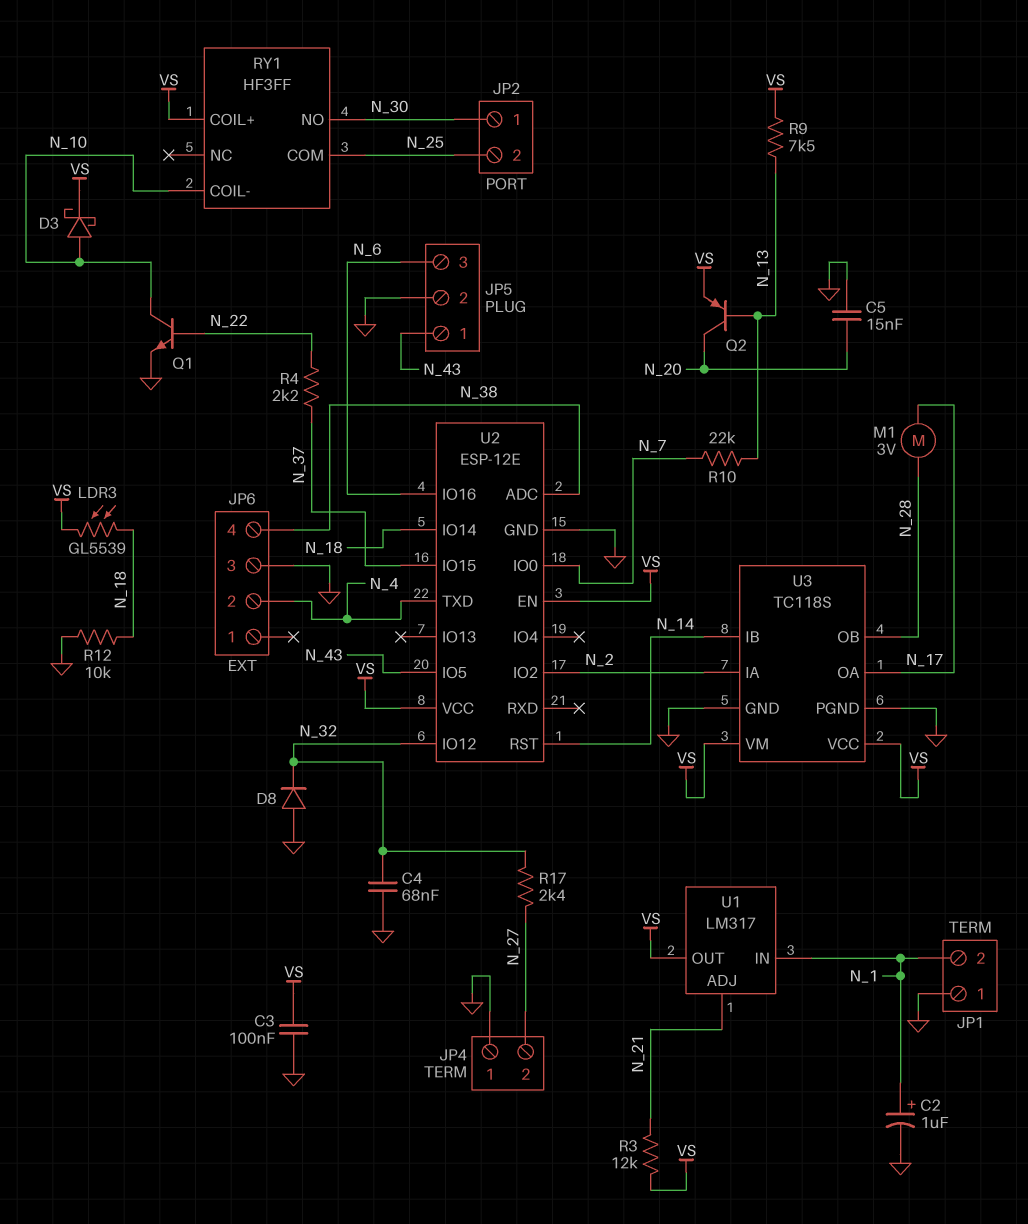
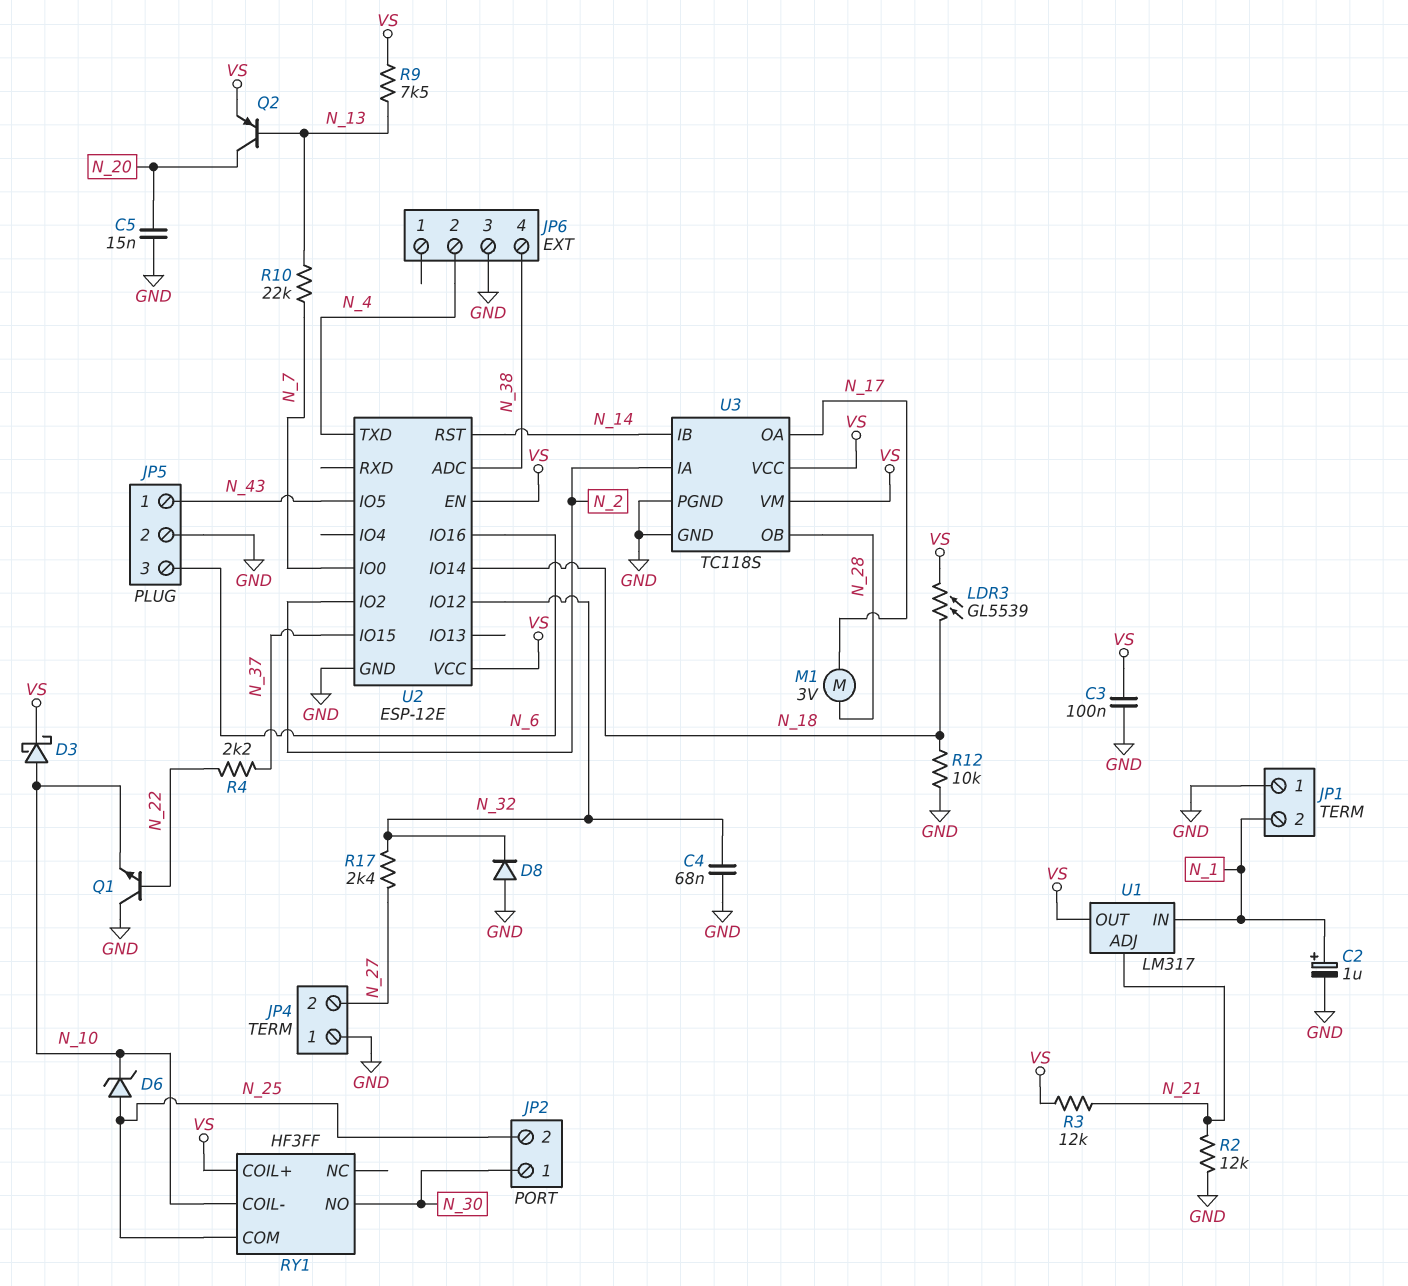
D6: none -> zener (A N_25, K N_10)
Q1: NPN (B N_22, C N_10, E GND) -> NPN (B N_22, C GND, E N_10)
R2: none -> 12k (GND, N_21)

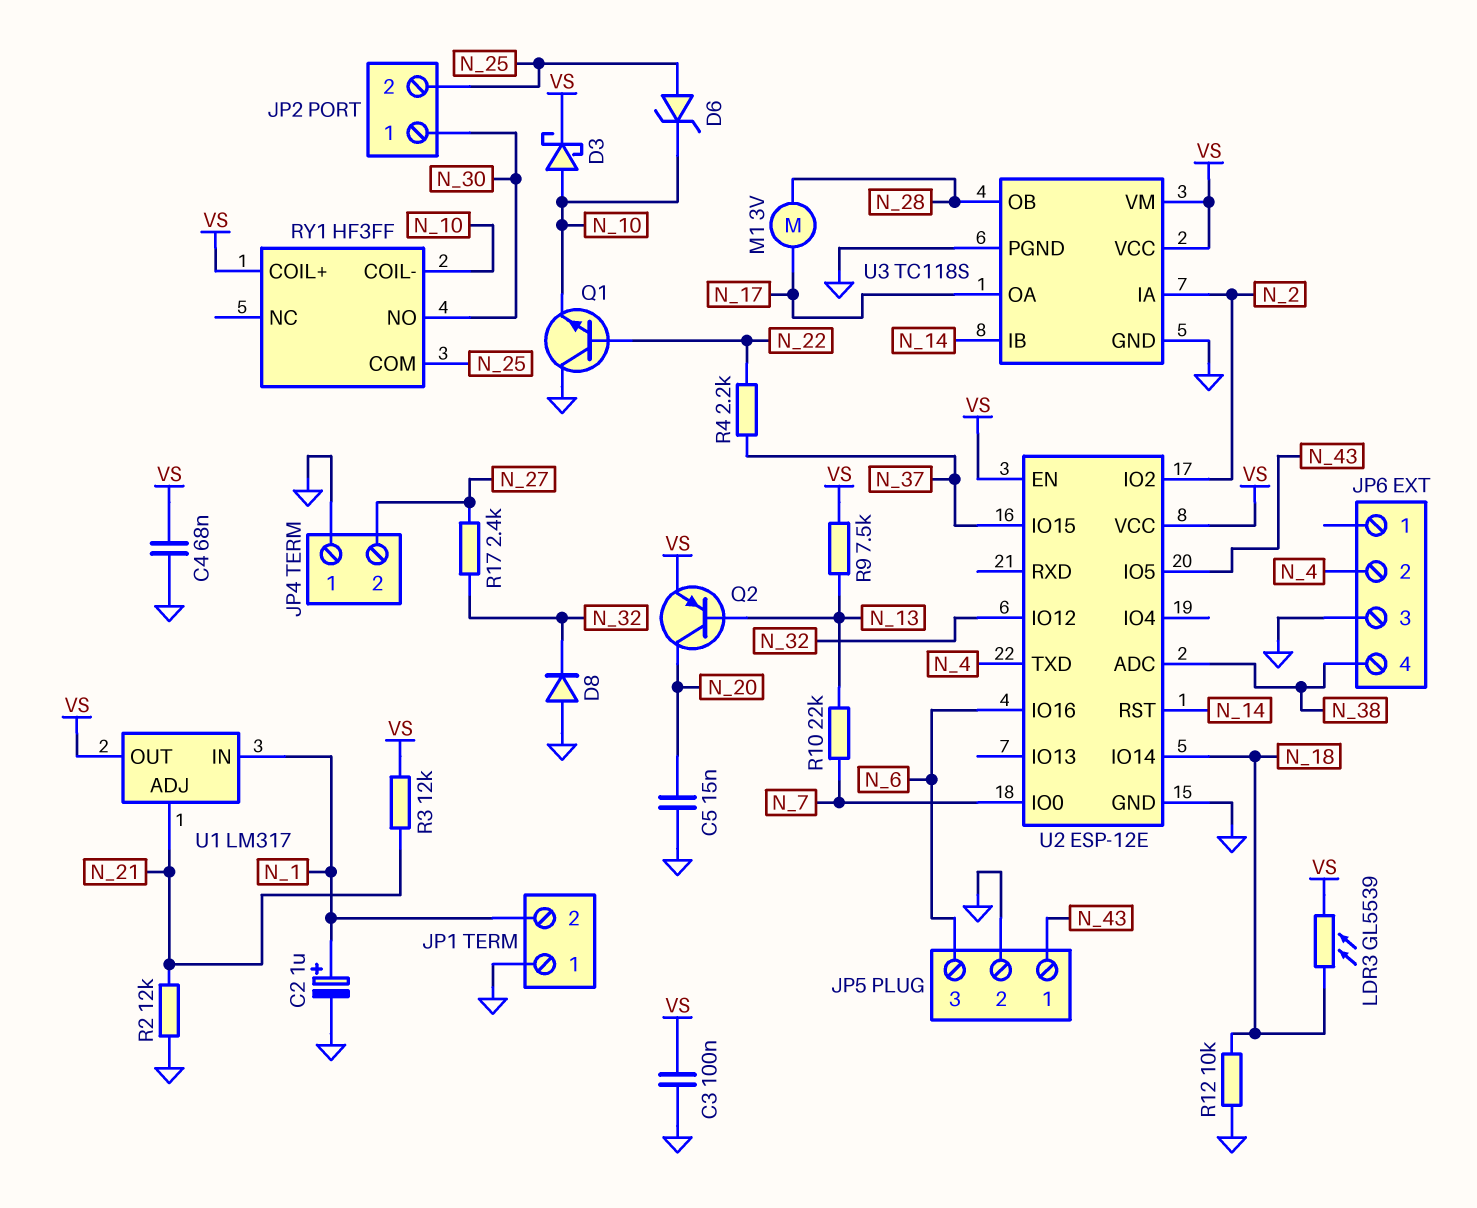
C4: 68nF (GND, N_32) -> 68nF (GND, VS)

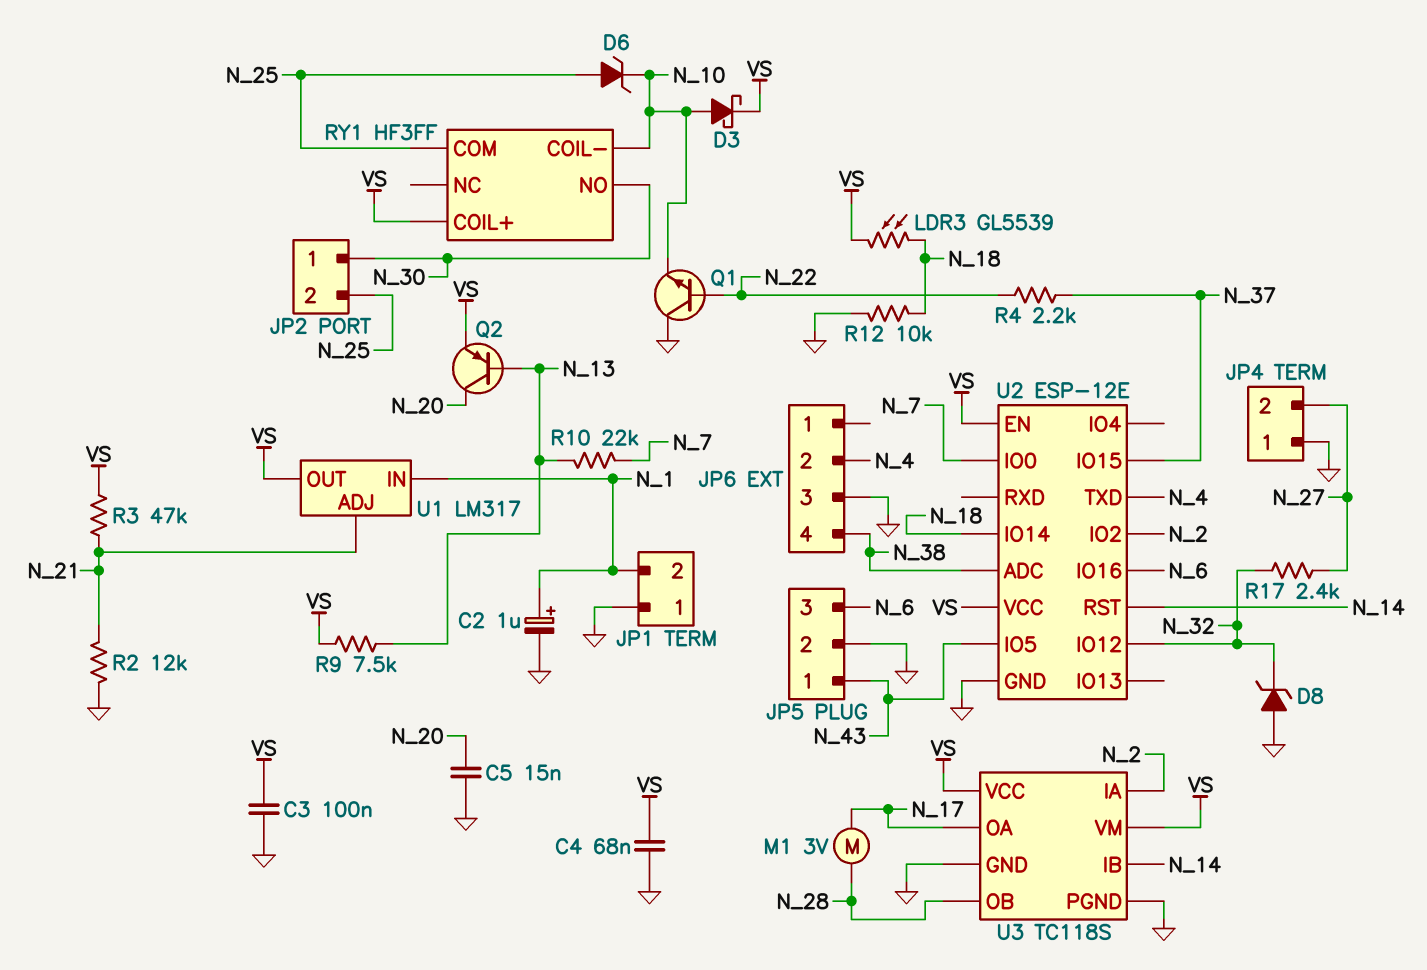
D8: diode (A GND, K N_32) -> zener (A GND, K N_32)
R3: 12k (N_21, VS) -> 47k (N_21, VS)

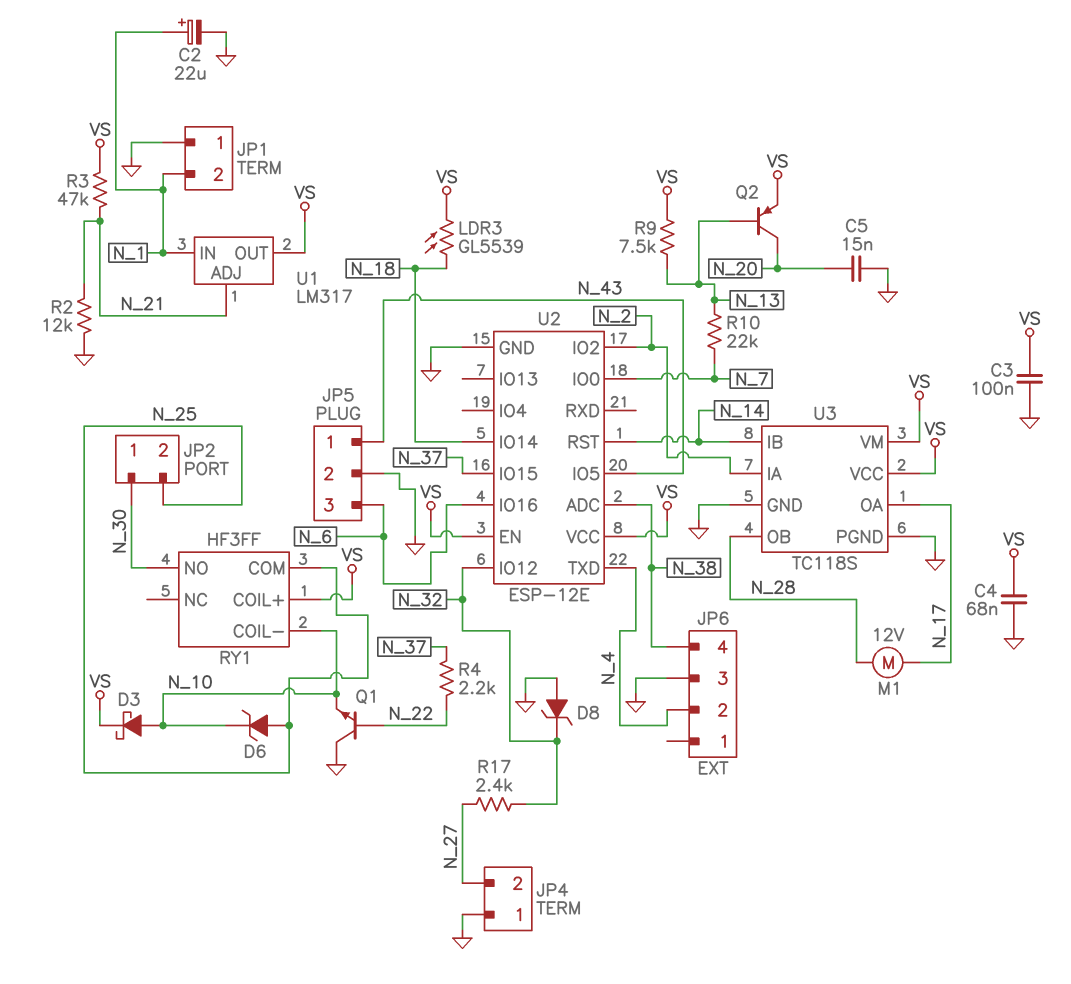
C2: 1uF (plus N_1, minus GND) -> 22uF (plus N_1, minus GND)
M1: motor 3V (N_17, N_28) -> motor 12V (N_17, N_28)
R12: 10k (GND, N_18) -> none

